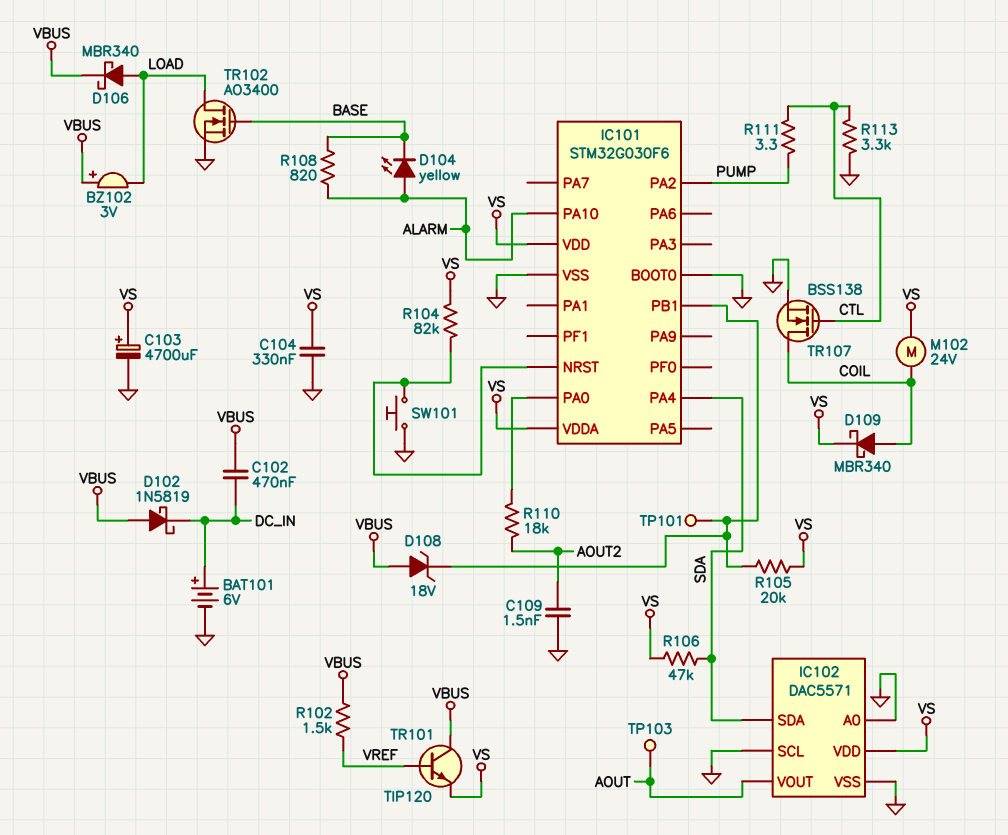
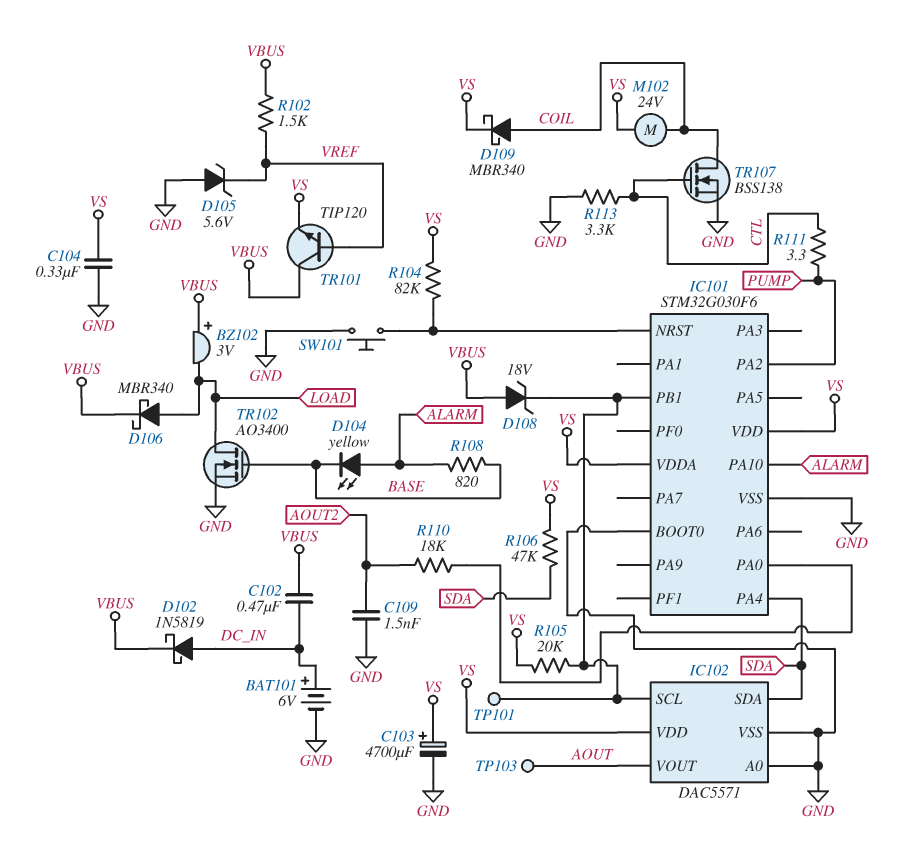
D102: schottky 1N5819 (A VBUS, K DC_IN) -> schottky 1N5819 (A DC_IN, K VBUS)
D105: none -> zener 5.6V (A GND, K VREF)
IC102 pin SCL: GND -> IC101/PB1

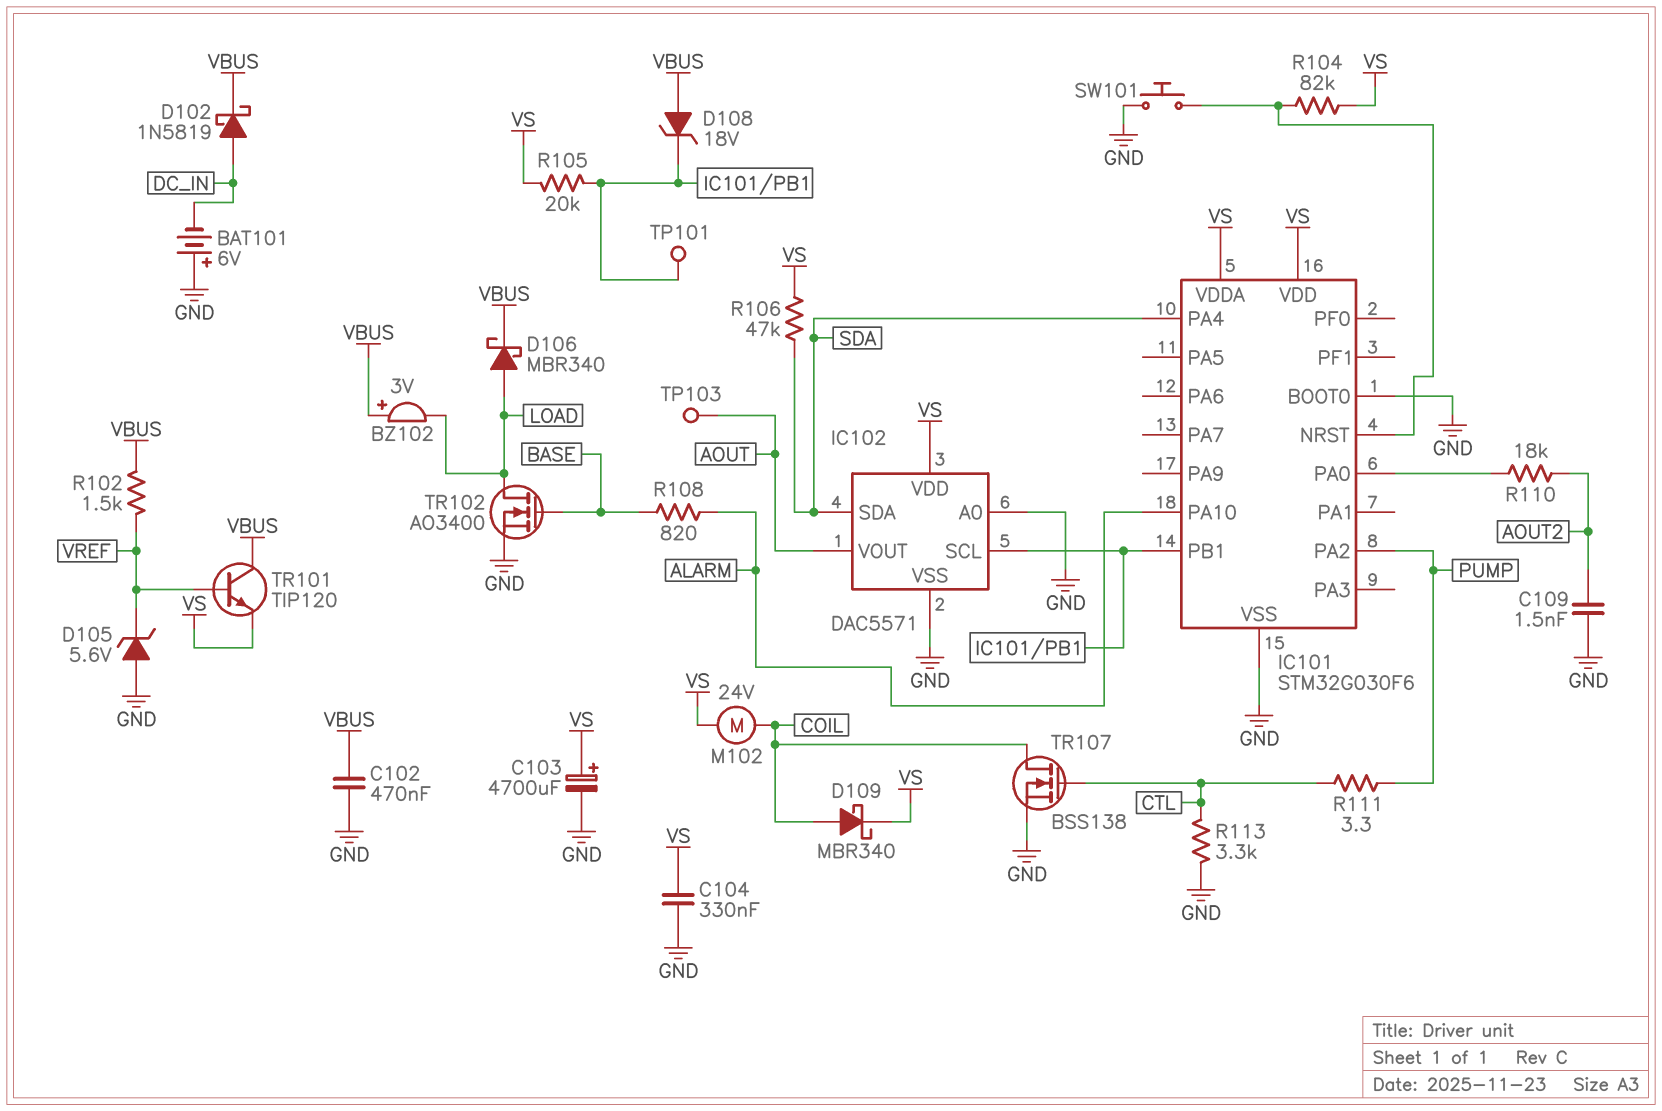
BAT101: 6V (plus DC_IN, minus GND) -> 6V (plus GND, minus DC_IN)
C102: 470nF (DC_IN, VBUS) -> 470nF (GND, VBUS)
D104: LED yellow (A ALARM, K BASE) -> none

